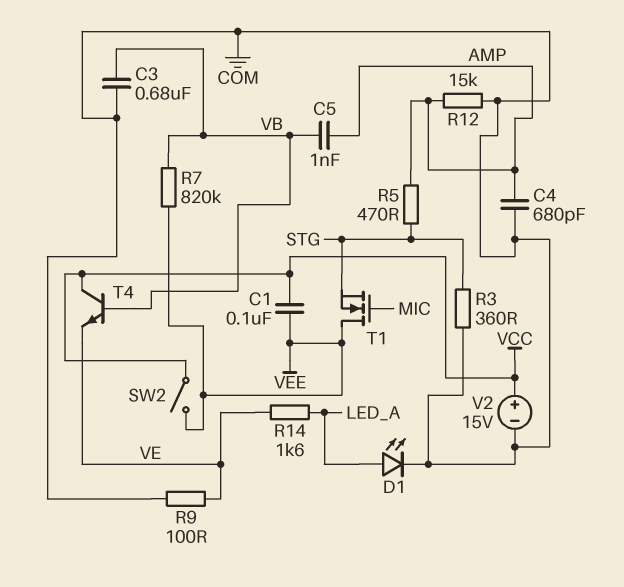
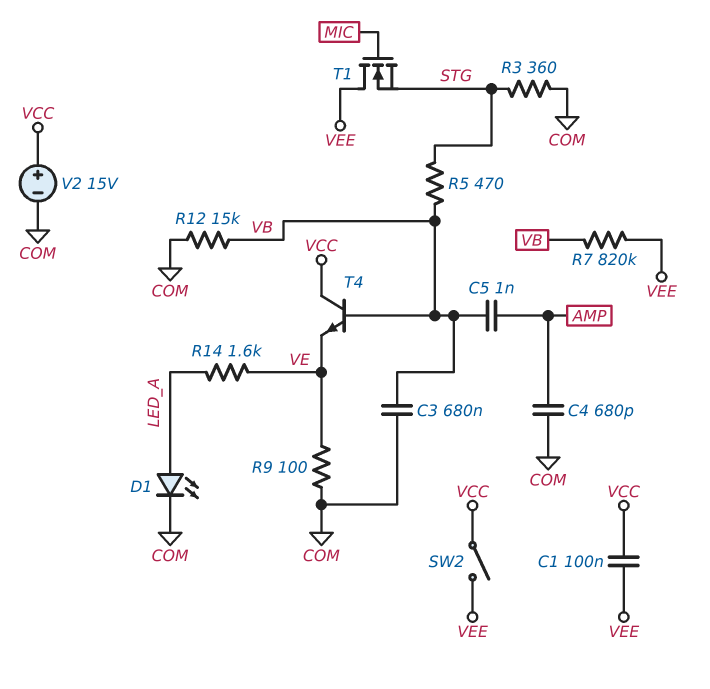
R5: 470 (AMP, STG) -> 470 (STG, VB)
R12: 15k (AMP, COM) -> 15k (COM, VB)

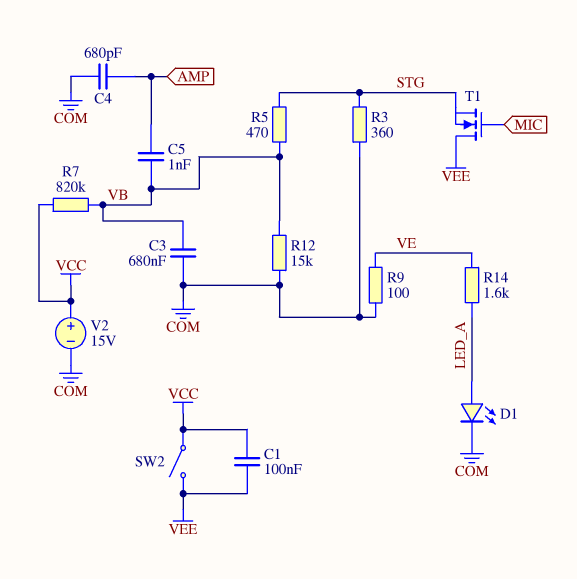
R7: 820k (VB, VEE) -> 820k (VB, VCC)
T4: NPN (B VB, C VCC, E VE) -> none

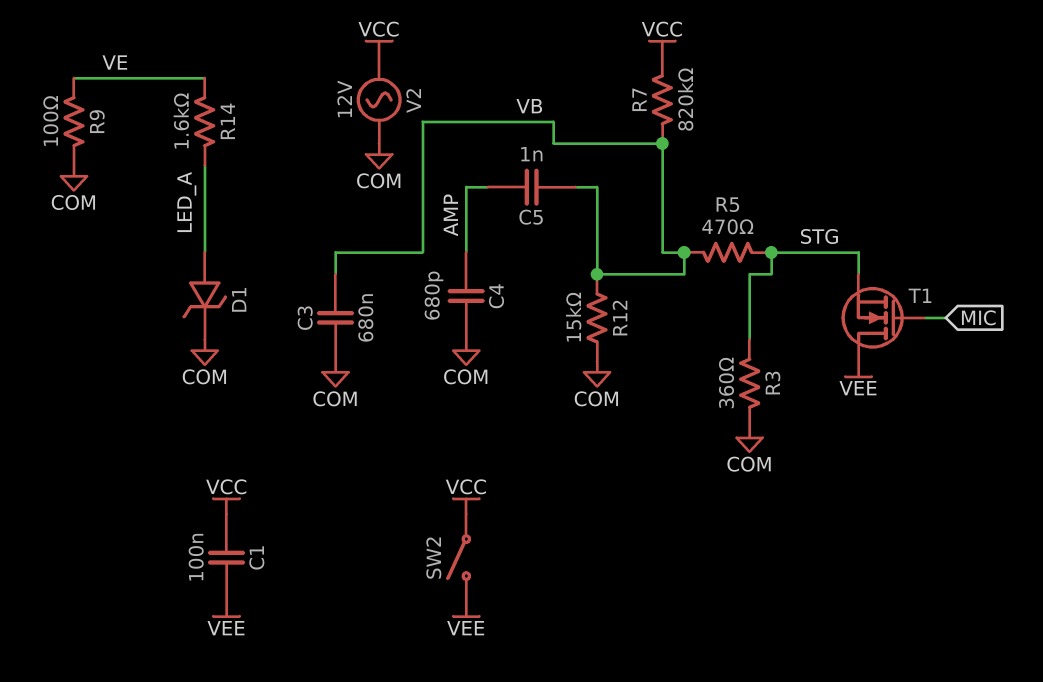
D1: LED (A LED_A, K COM) -> zener (A LED_A, K COM)
V2: 15V (plus VCC, minus COM) -> AC 12V (COM, VCC)

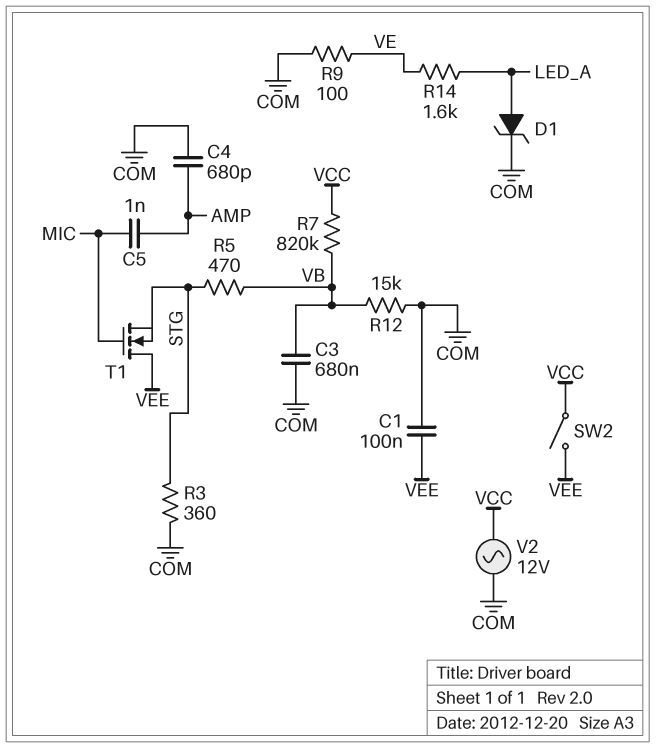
C1: 100nF (VCC, VEE) -> 100nF (COM, VEE)
C5: 1nF (AMP, VB) -> 1nF (AMP, MIC)

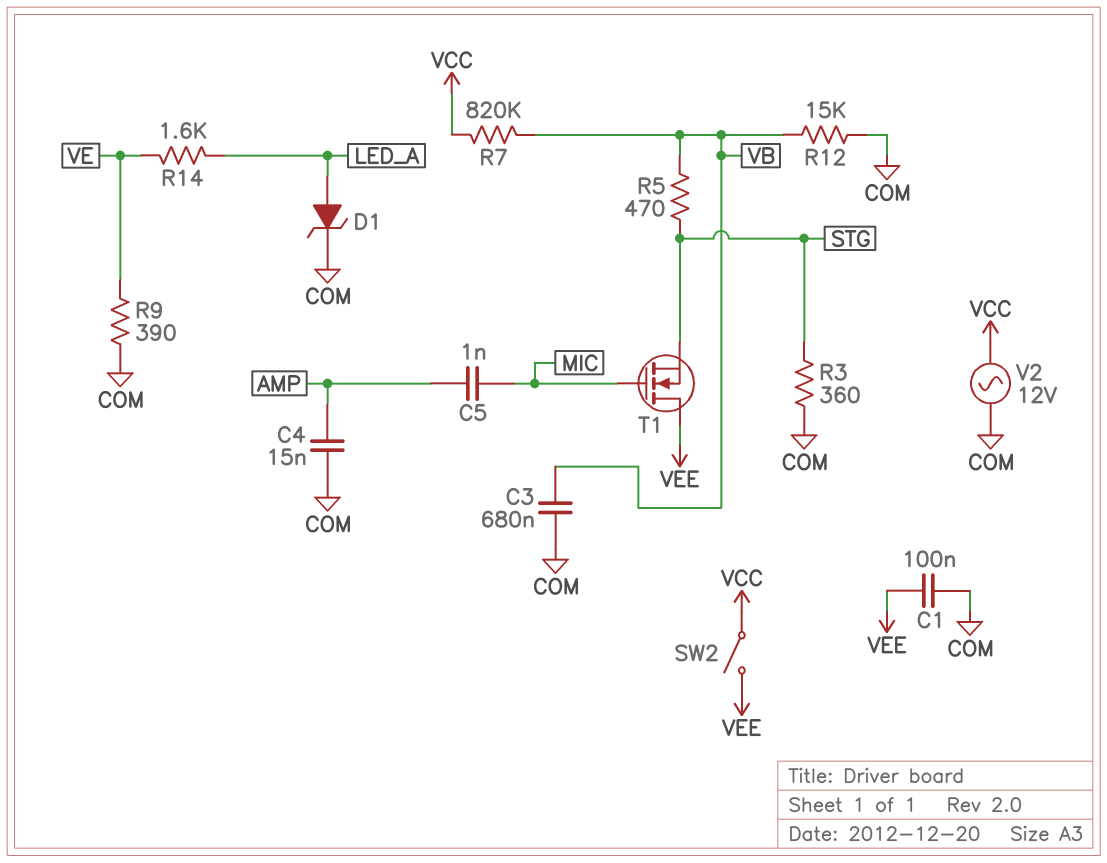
C4: 680pF (AMP, COM) -> 15nF (AMP, COM)
R9: 100 (COM, VE) -> 390 (COM, VE)

